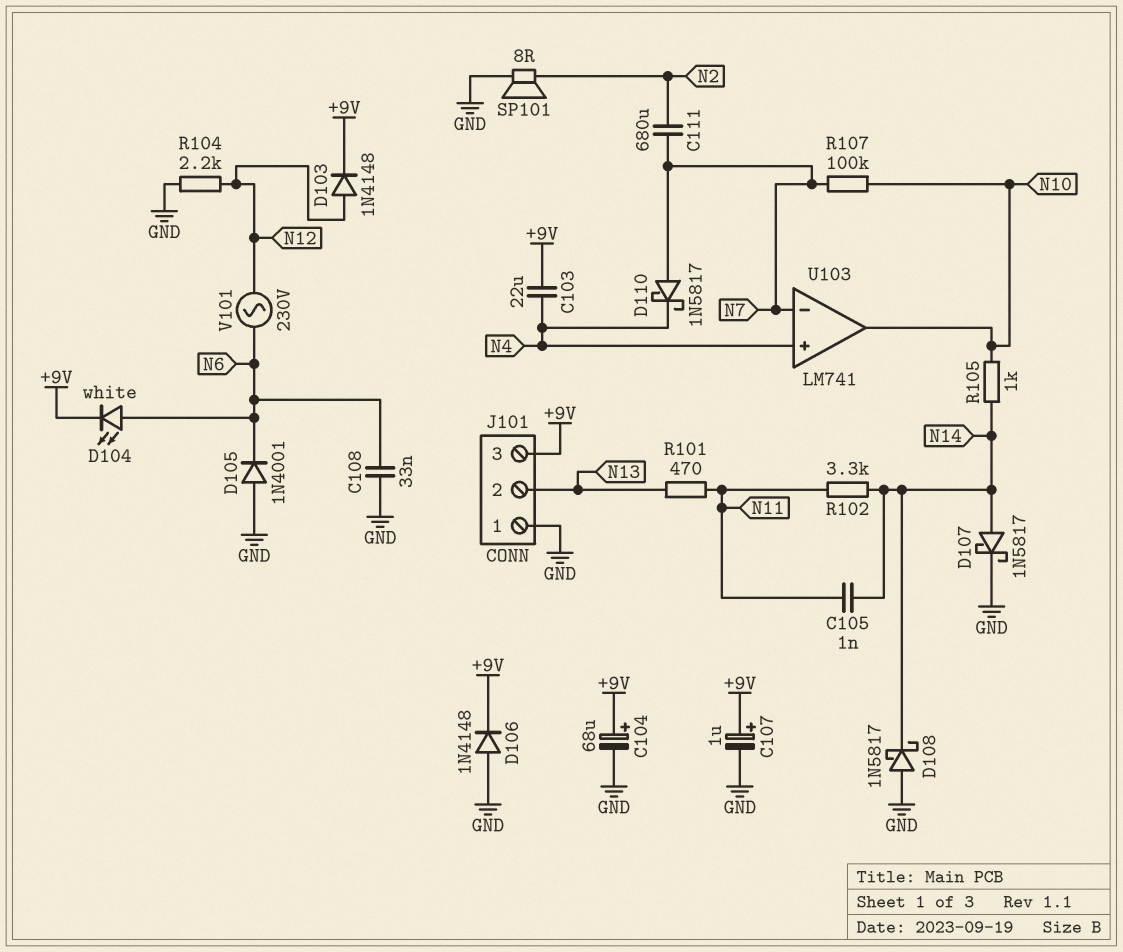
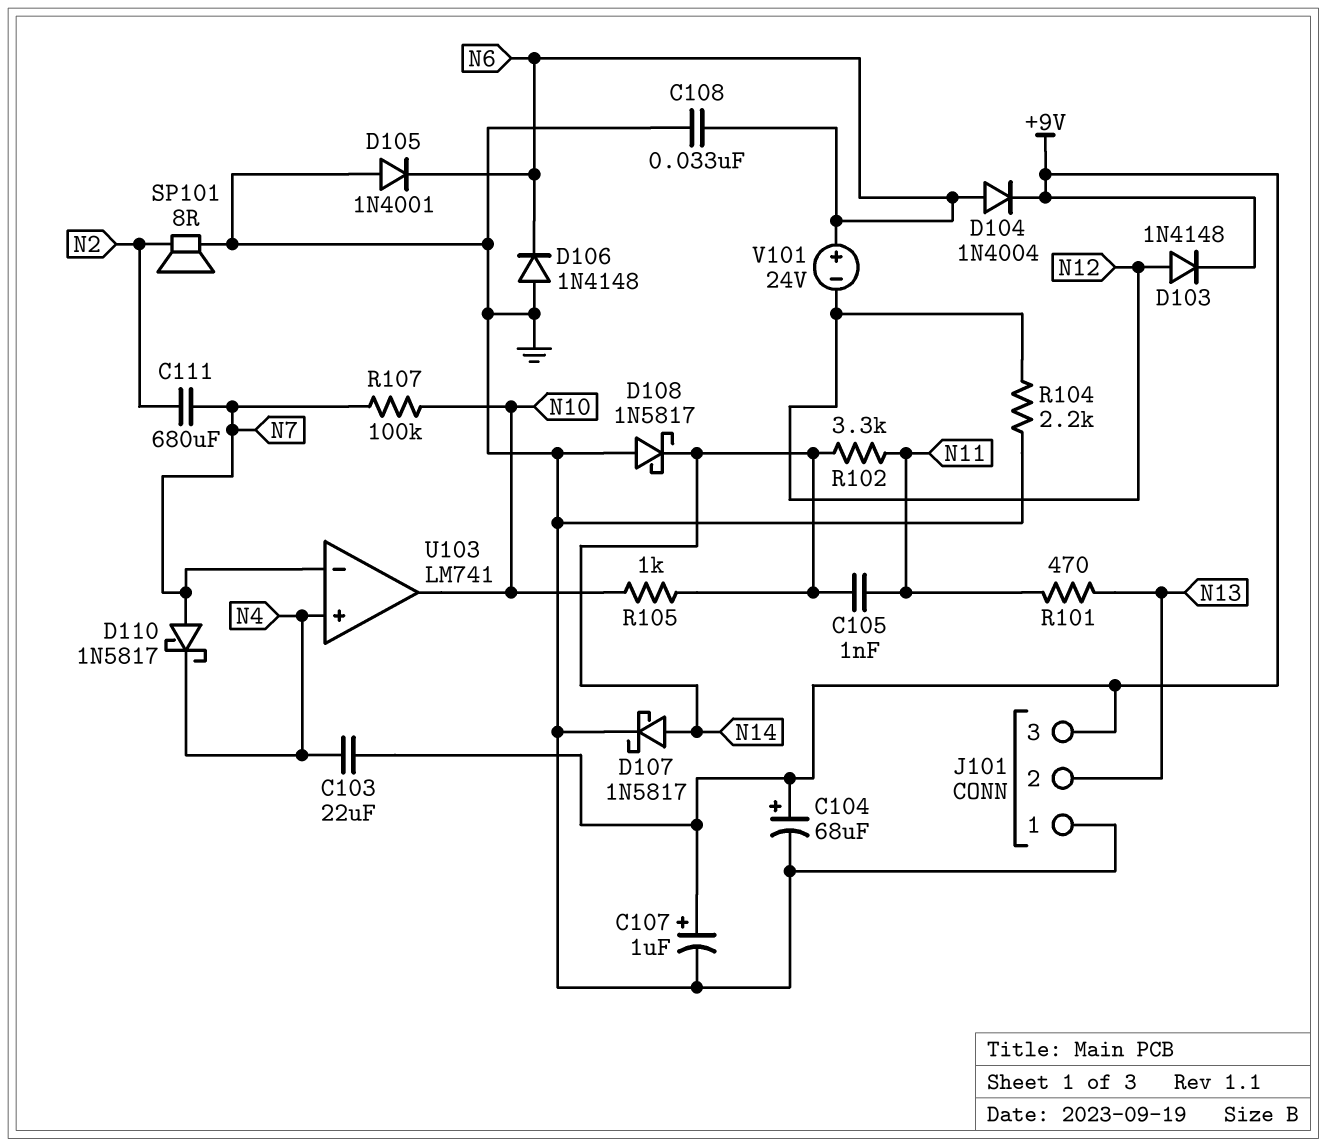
D104: LED white (A N6, K +9V) -> diode 1N4004 (A N6, K +9V)
D106: diode 1N4148 (A GND, K +9V) -> diode 1N4148 (A GND, K N6)
V101: AC 230V (N6, N12) -> 24V (plus N6, minus N12)

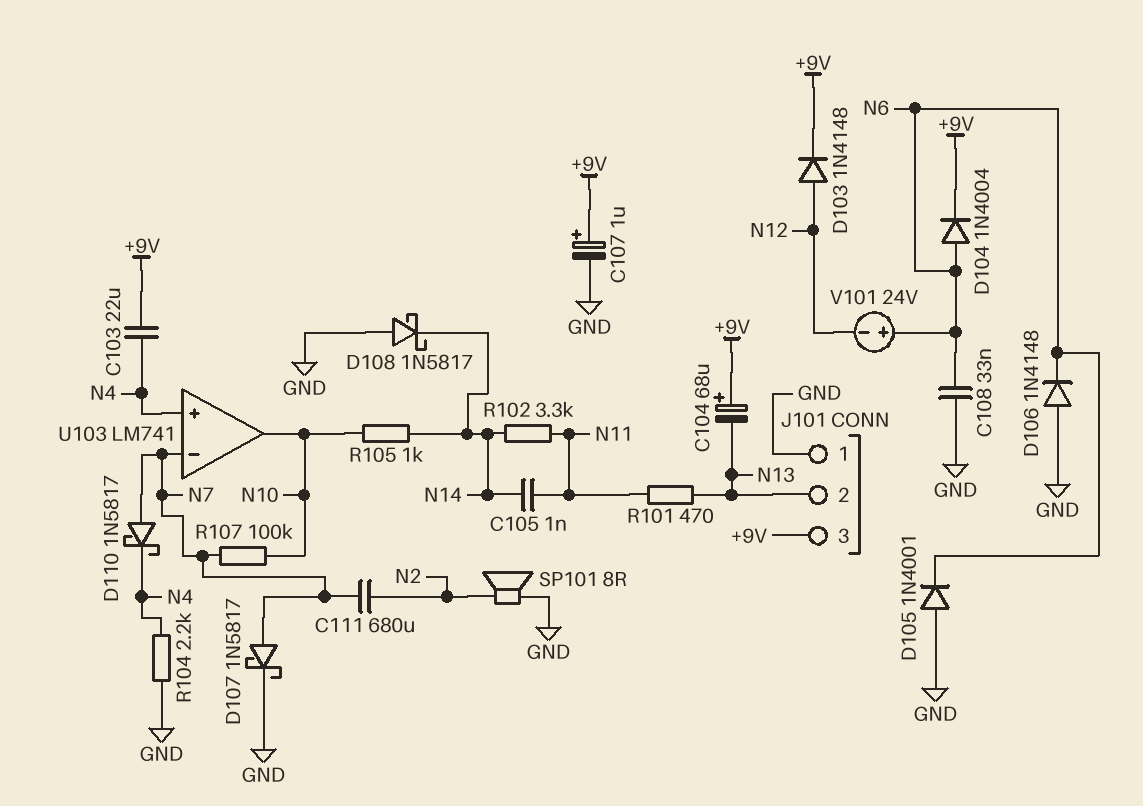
C104: 68uF (plus +9V, minus GND) -> 68uF (plus +9V, minus N13)
D107: schottky 1N5817 (A N14, K GND) -> schottky 1N5817 (A N7, K GND)
R104: 2.2k (GND, N12) -> 2.2k (GND, N4)

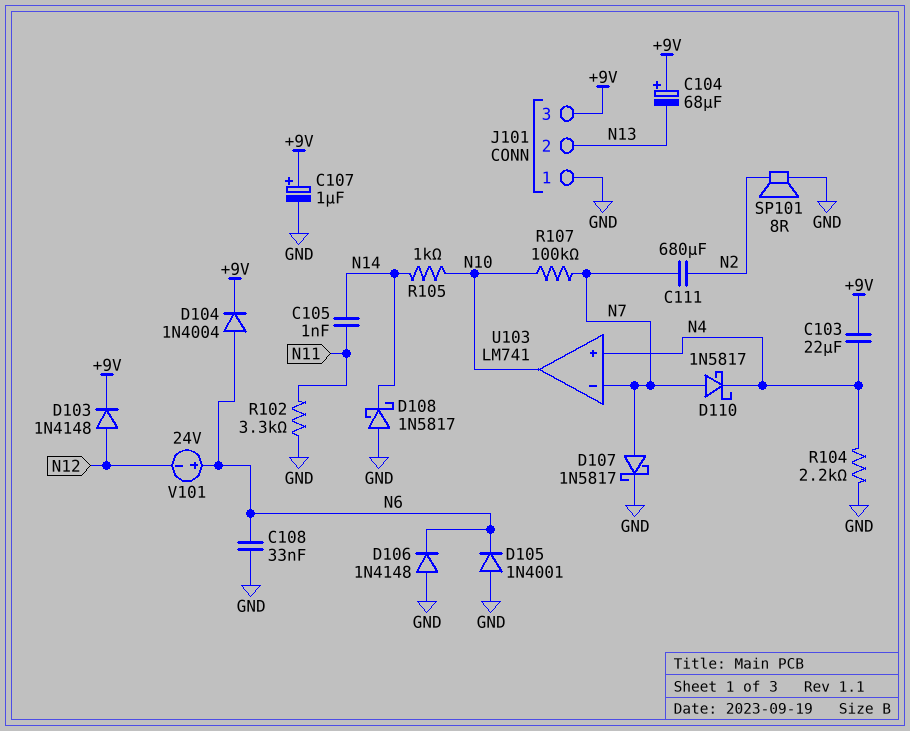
R101: 470 (N11, N13) -> none
R102: 3.3k (N11, N14) -> 3.3k (GND, N11)

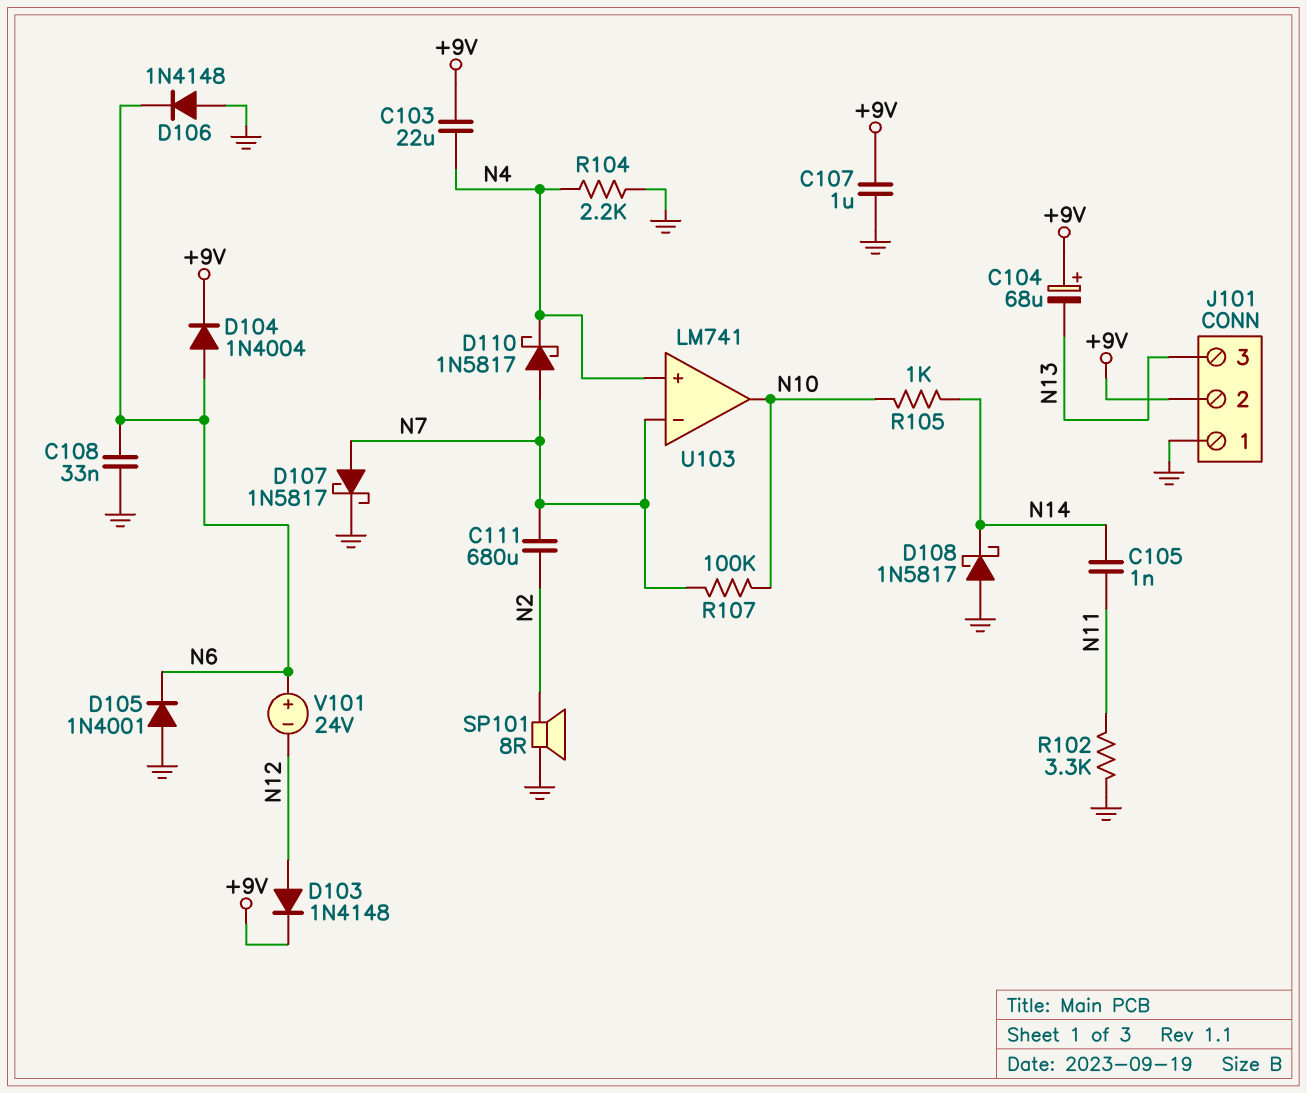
C107: 1uF (plus +9V, minus GND) -> 1uF (+9V, GND)
J101 pin 2: N13 -> +9V
J101 pin 3: +9V -> N13

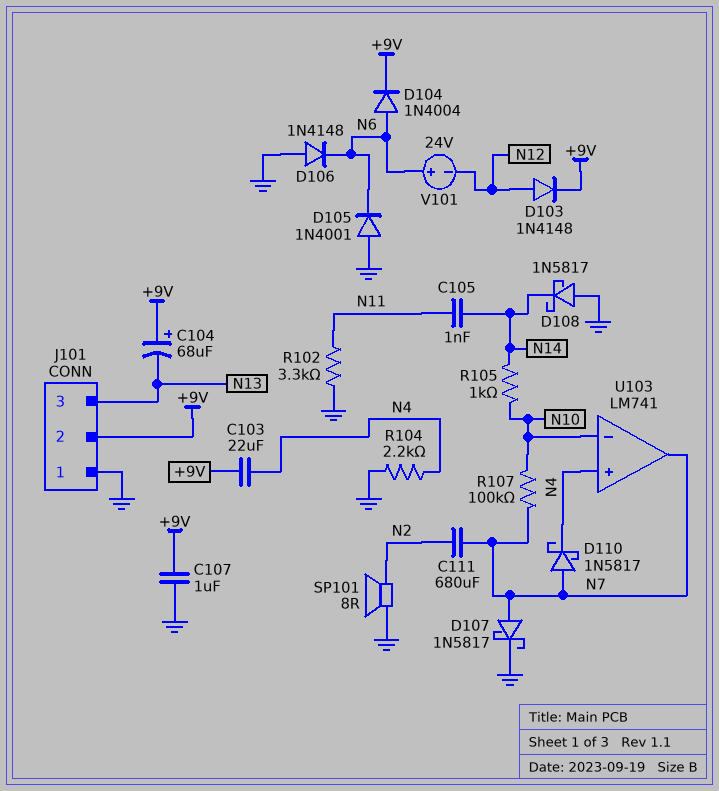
C108: 33nF (GND, N6) -> none
U103 pin in-: N7 -> N10
U103 pin out: N10 -> N7

